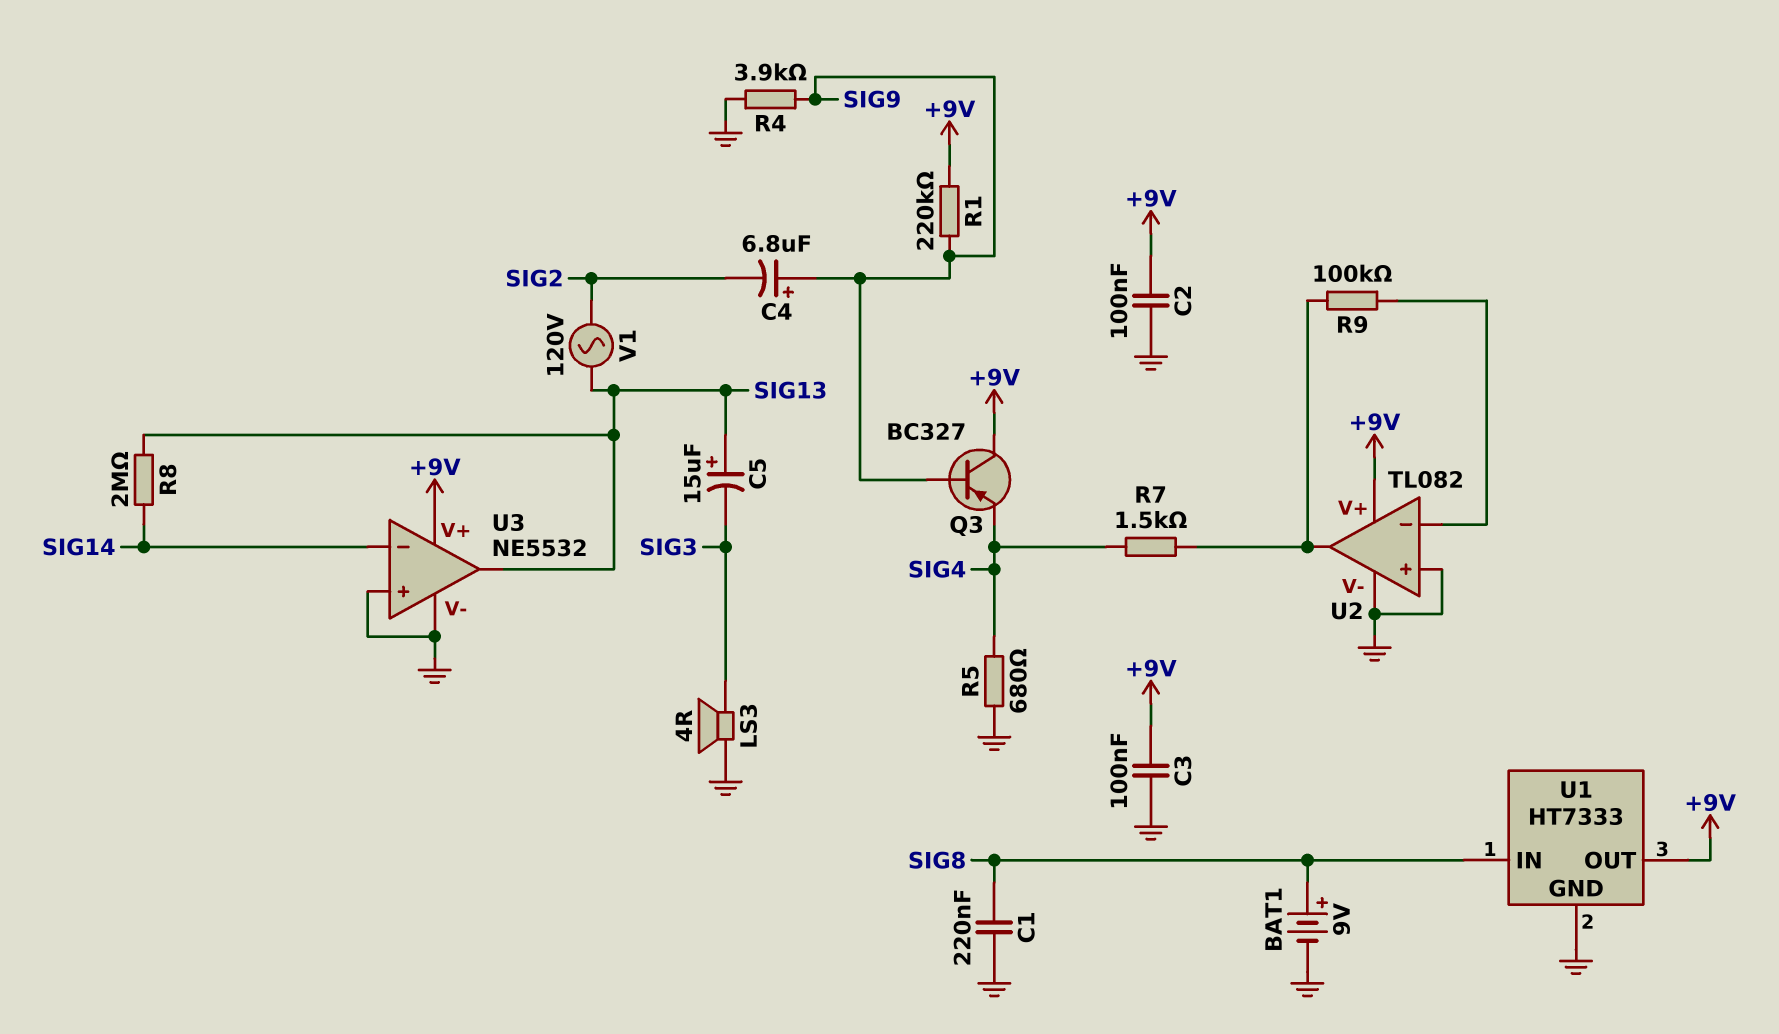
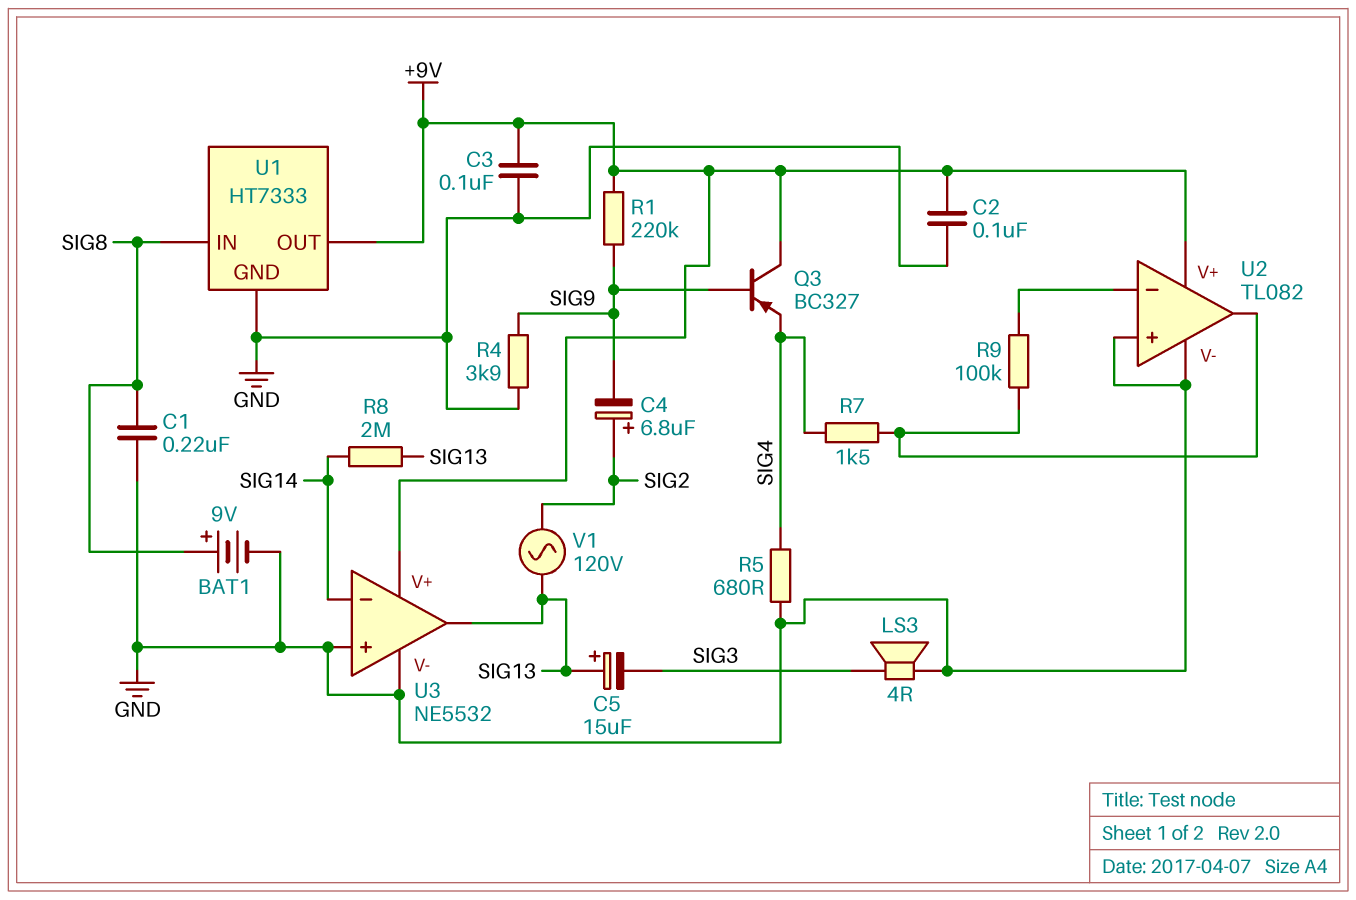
C4: 6.8uF (plus SIG9, minus SIG2) -> 6.8uF (plus SIG2, minus SIG9)

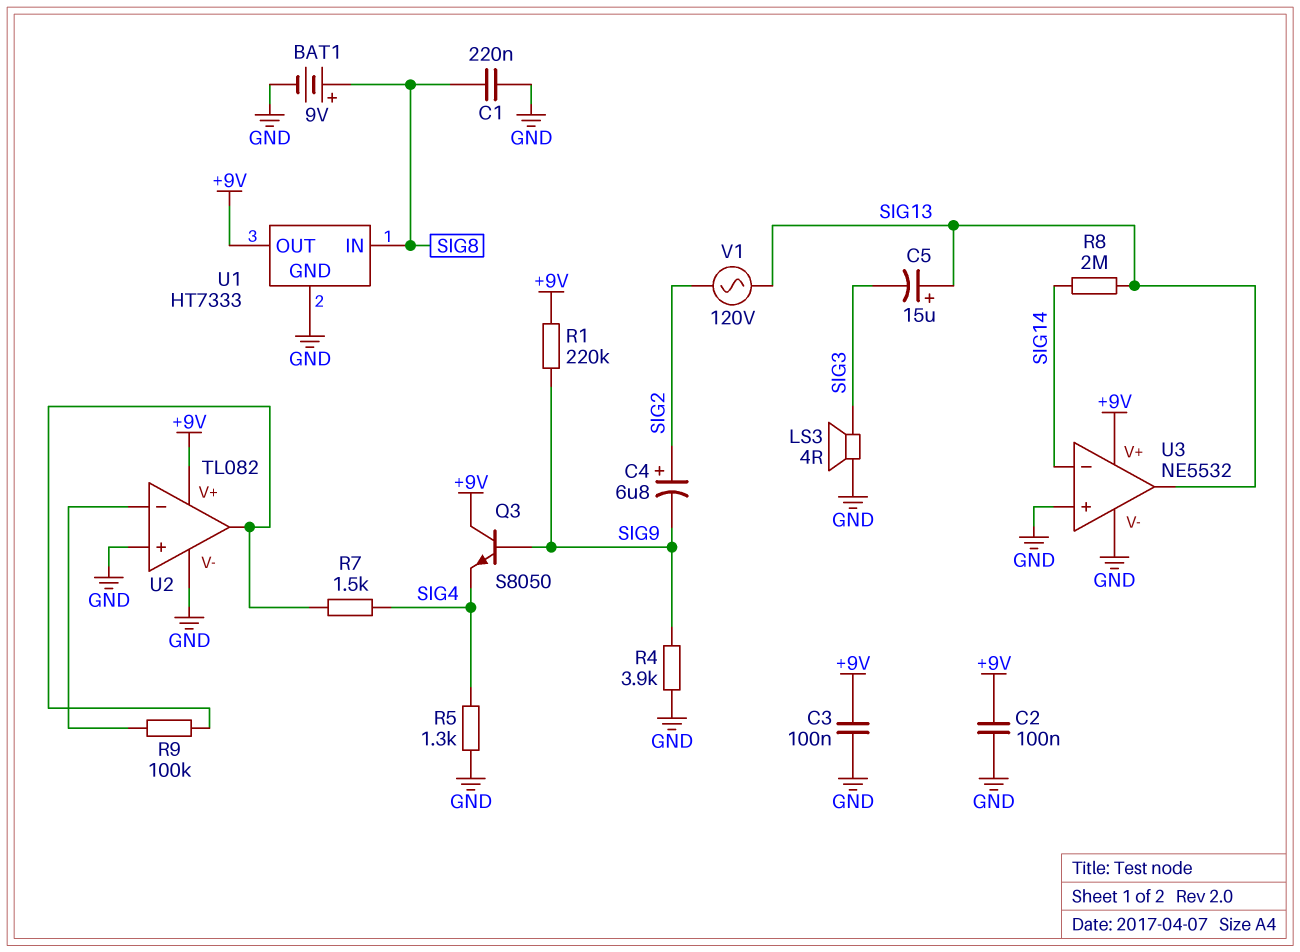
Q3: PNP BC327 (B SIG9, C +9V, E SIG4) -> NPN S8050 (B SIG9, C +9V, E SIG4)
R5: 680 (GND, SIG4) -> 1.3k (GND, SIG4)

